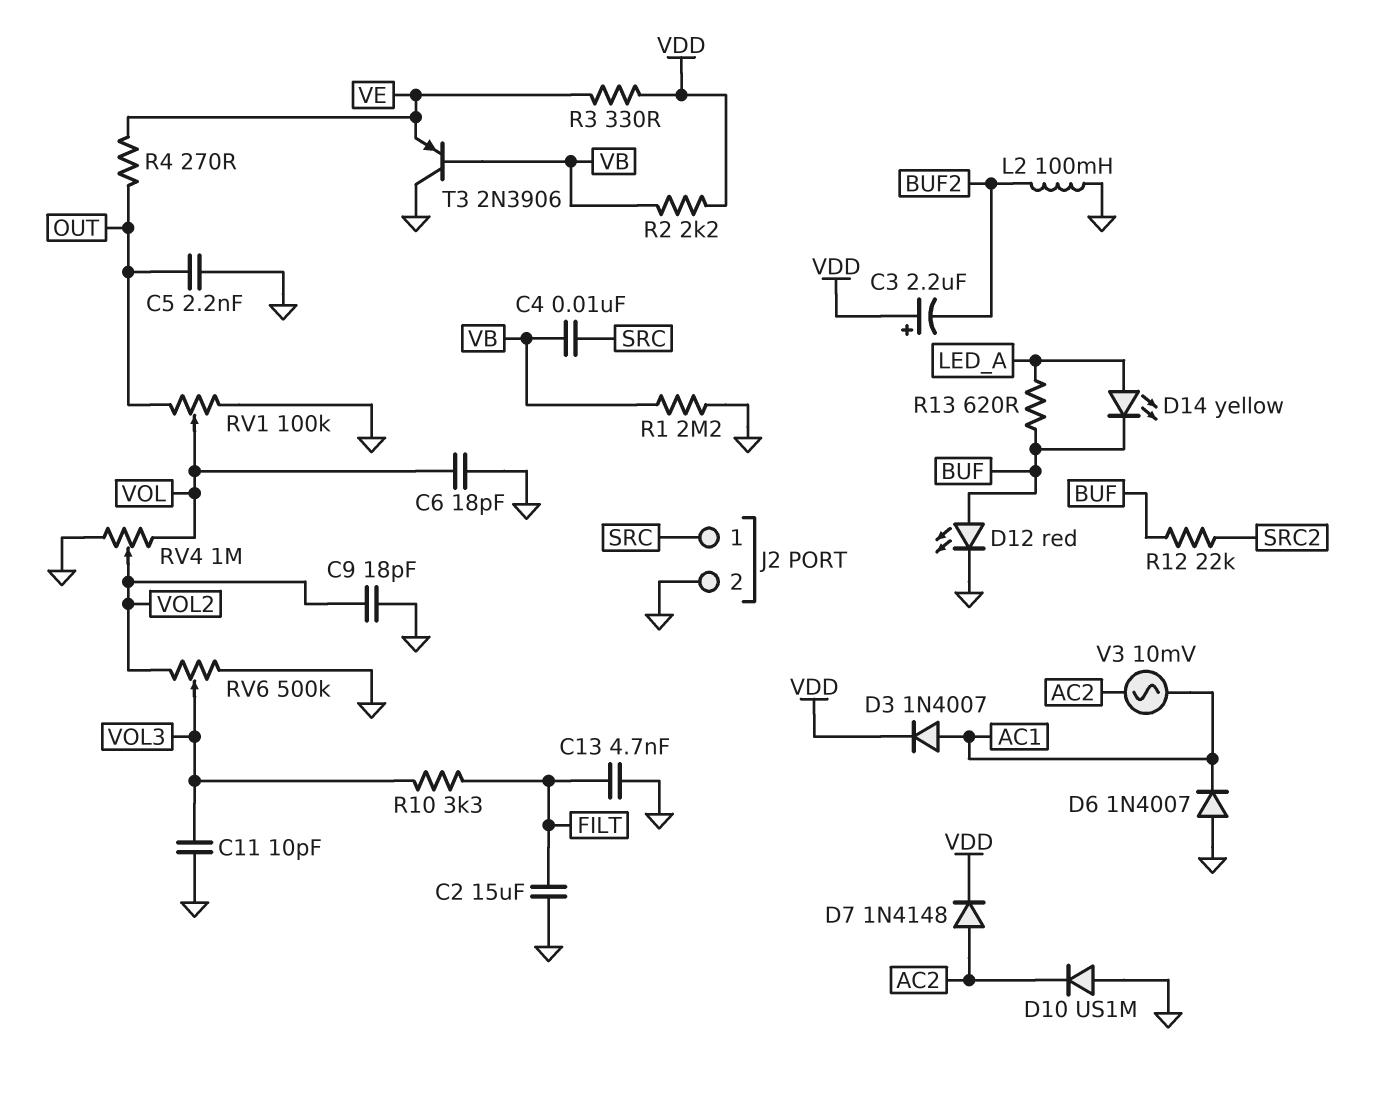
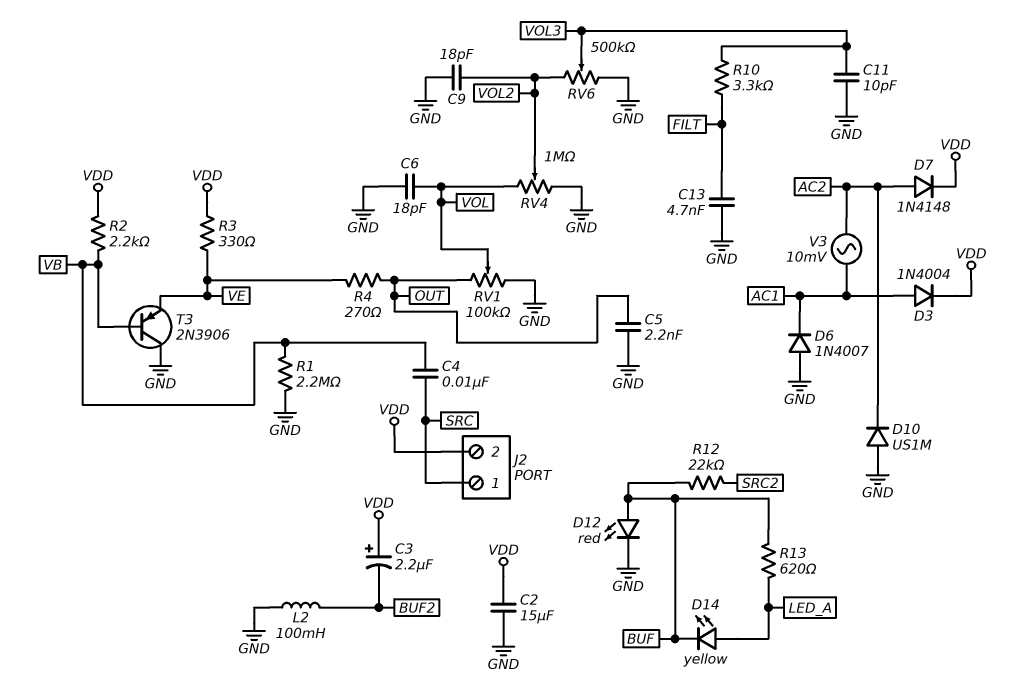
C2: 15uF (FILT, GND) -> 15uF (GND, VDD)
D3: diode 1N4007 (A AC1, K VDD) -> diode 1N4004 (A AC1, K VDD)
J2 pin 2: GND -> VDD

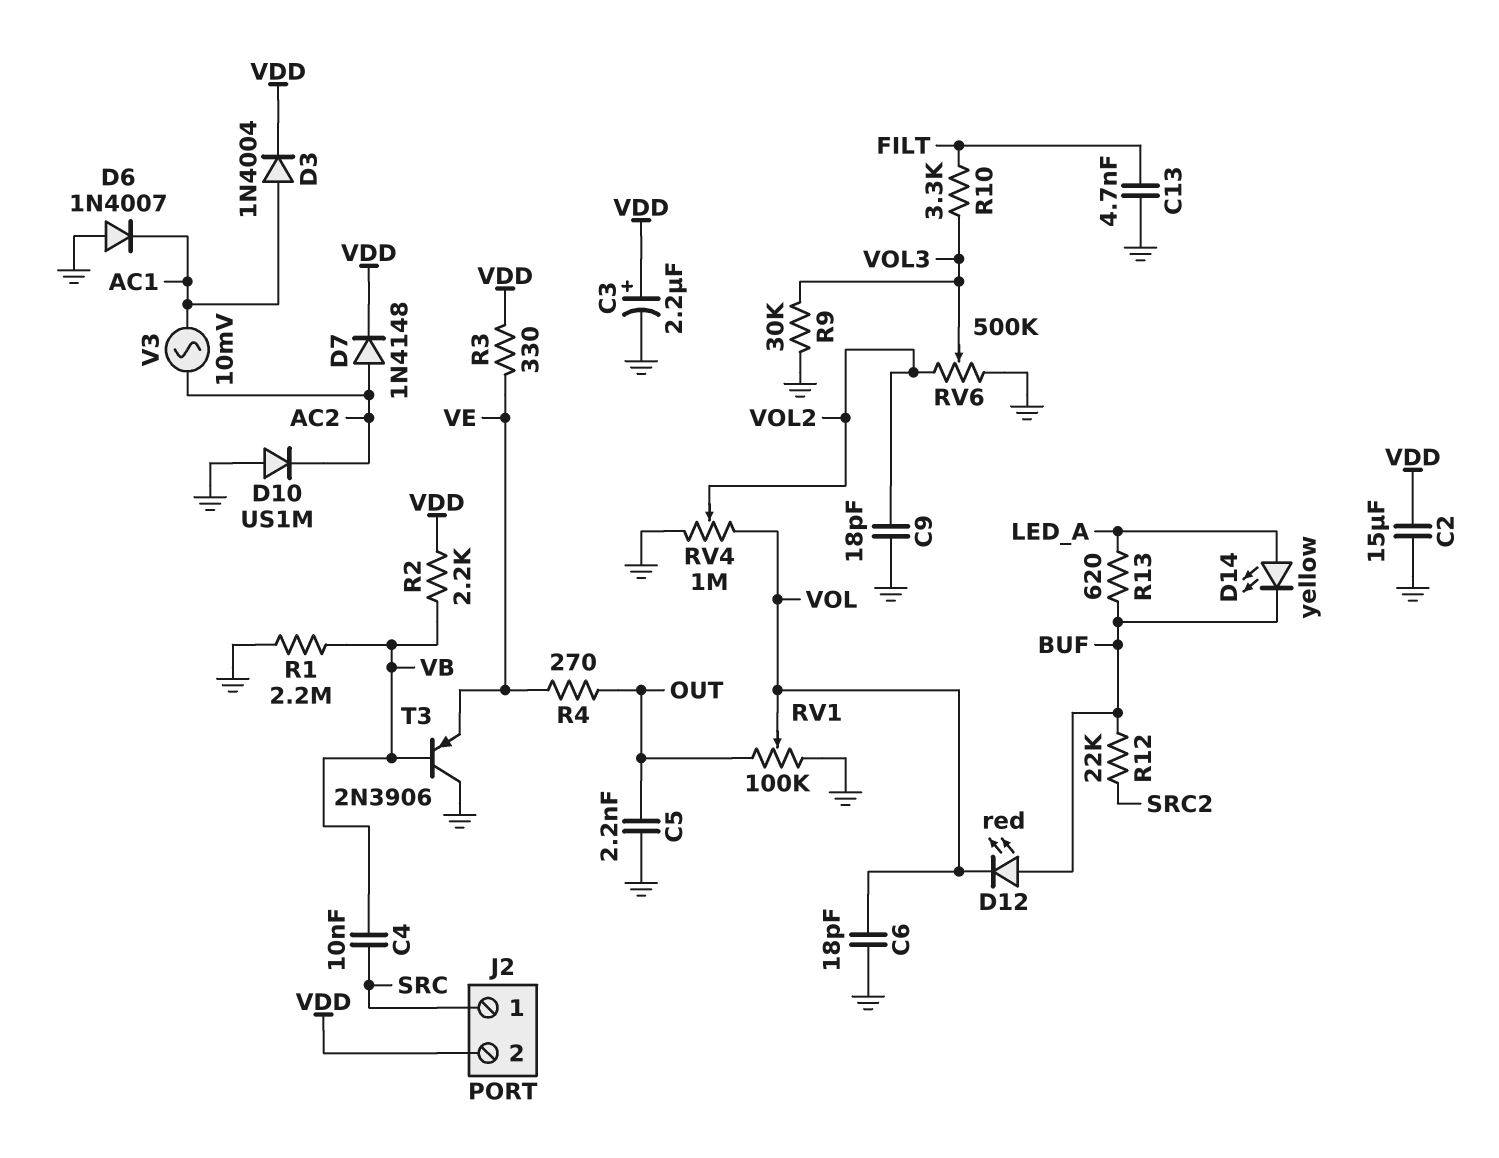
C3: 2.2uF (plus VDD, minus BUF2) -> 2.2uF (plus VDD, minus GND)
C11: 10pF (GND, VOL3) -> none
D12: LED red (A BUF, K GND) -> LED red (A BUF, K VOL)
L2: 100mH (BUF2, GND) -> none
R9: none -> 30k (GND, VOL3)

